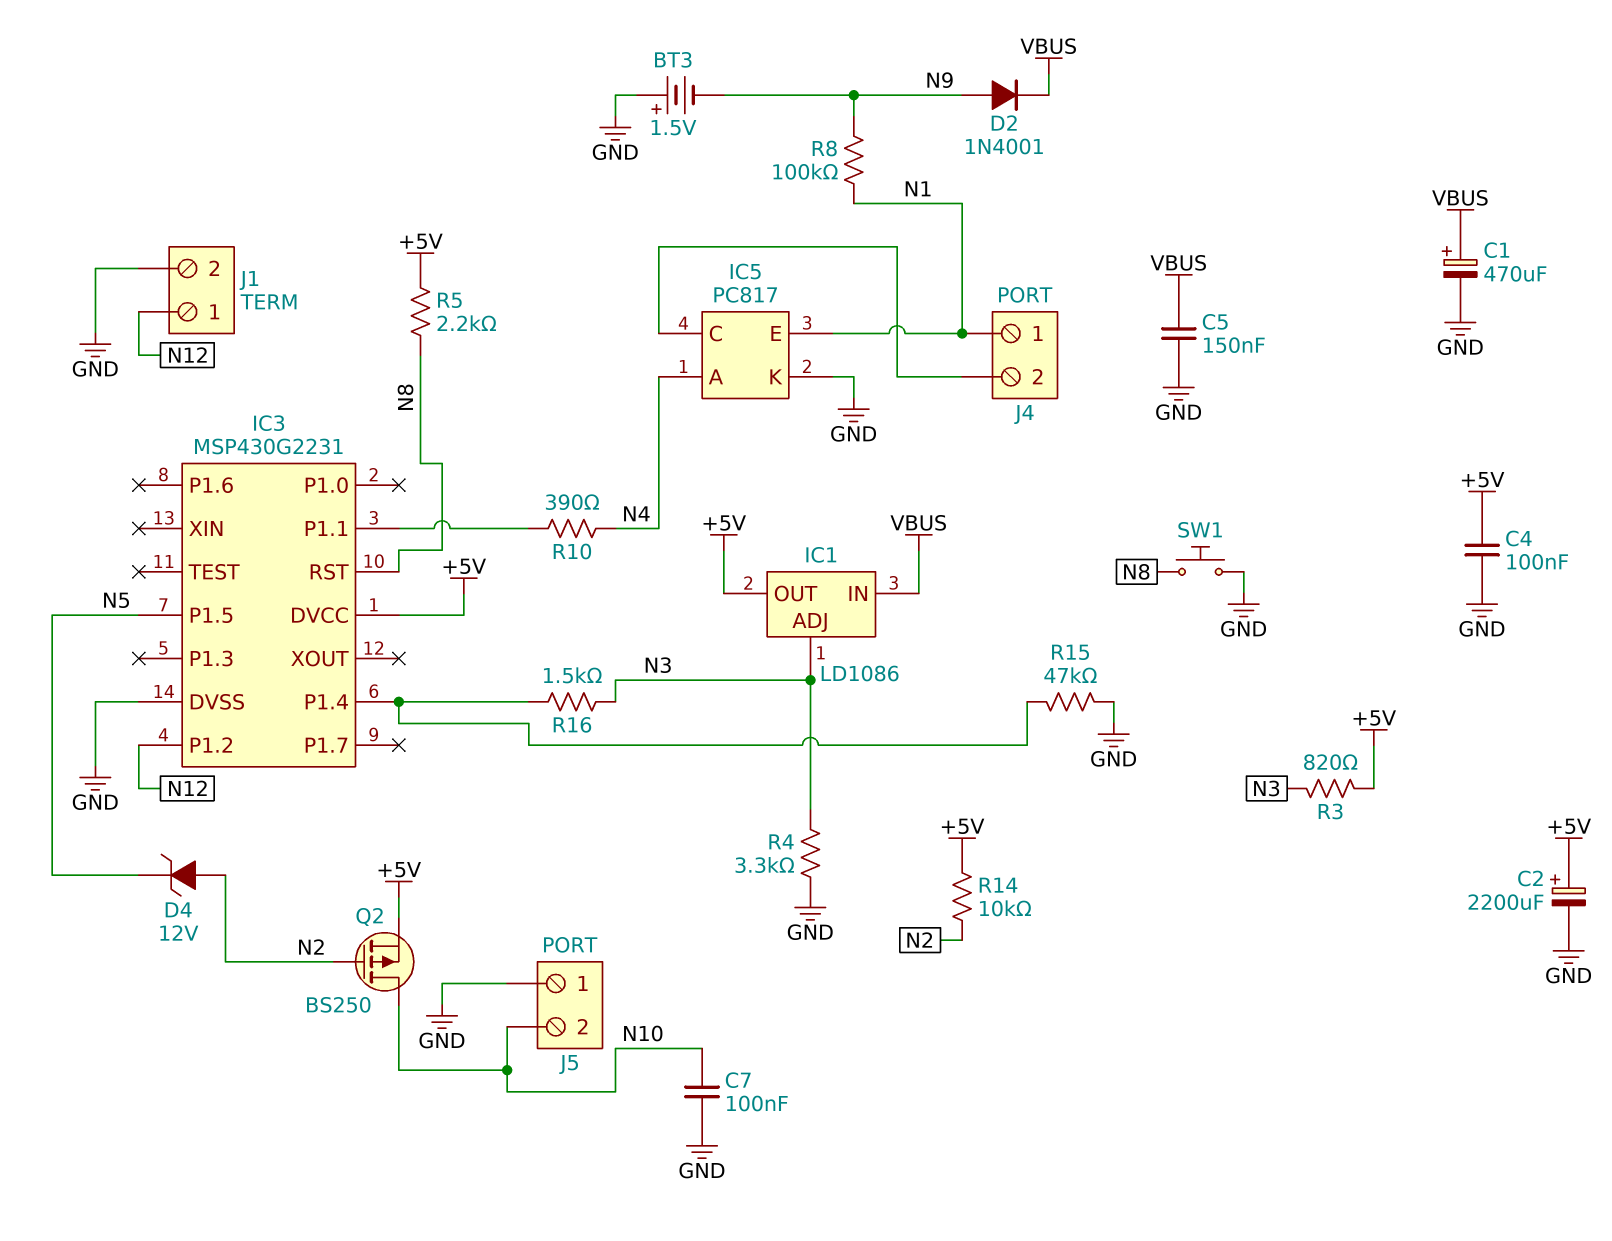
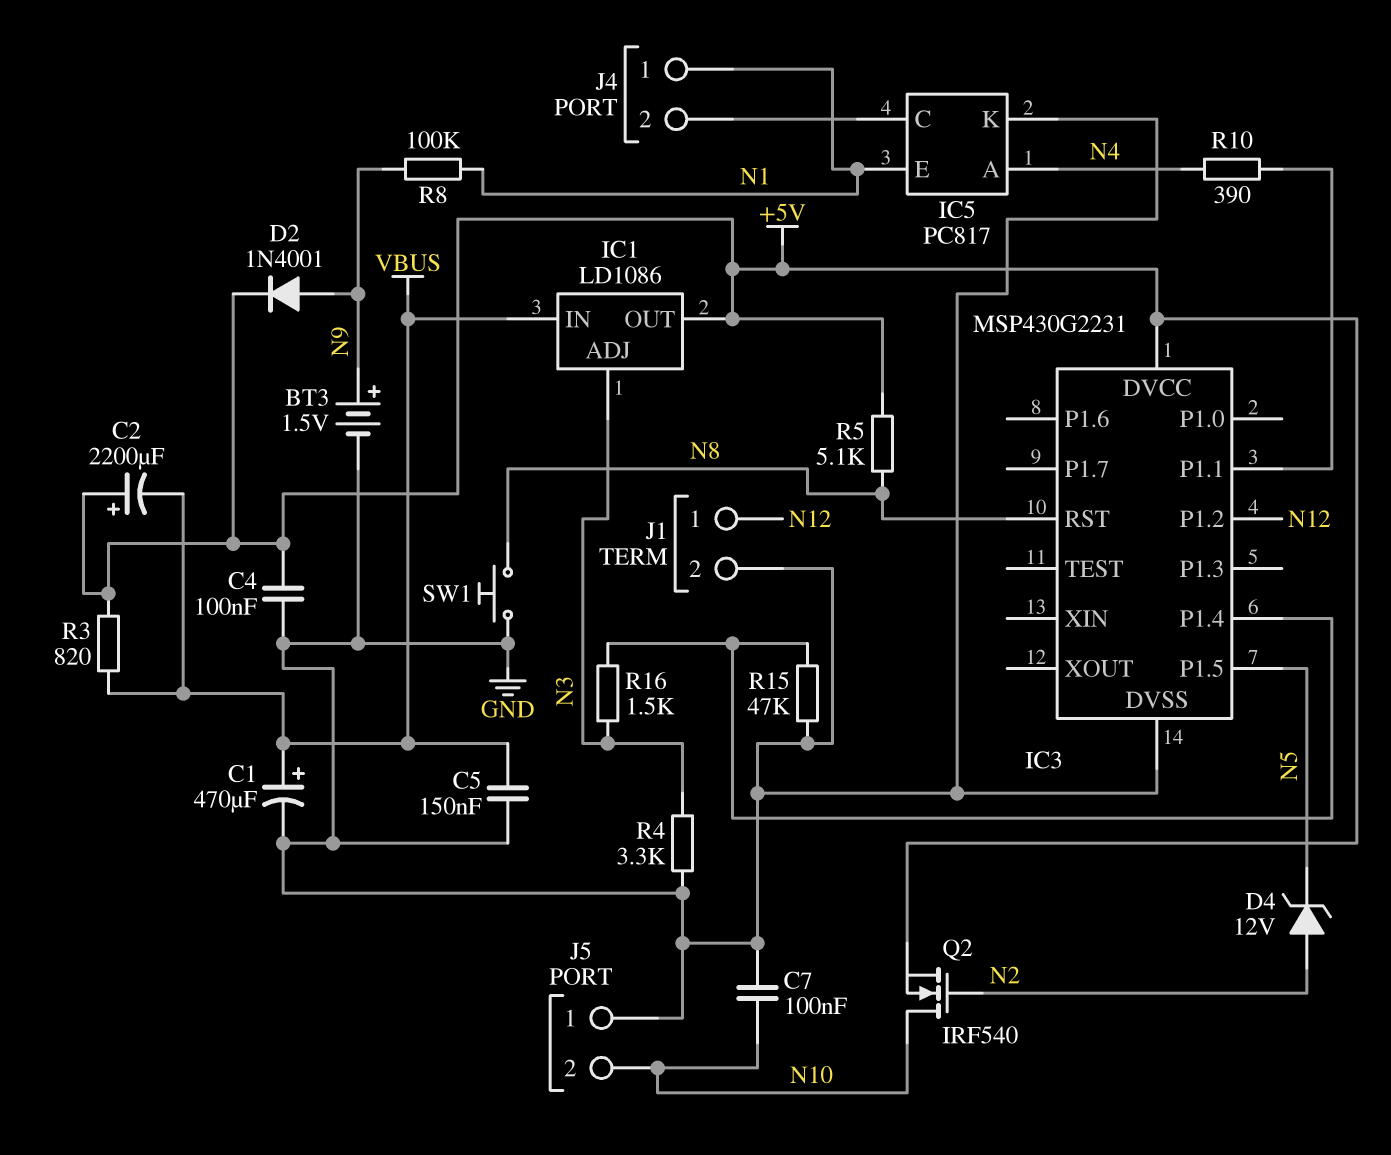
BT3: 1.5V (plus GND, minus N9) -> 1.5V (plus N9, minus GND)
C2: 2200uF (plus +5V, minus GND) -> 2200uF (plus +5V, minus VBUS)
D2: diode 1N4001 (A N9, K VBUS) -> diode 1N4001 (A N9, K +5V)
Q2: PMOS BS250 (G N2, D N10, S +5V) -> NMOS IRF540 (G N2, D N10, S +5V)
R3: 820 (+5V, N3) -> 820 (+5V, VBUS)
R5: 2.2k (+5V, N8) -> 5.1k (+5V, N8)
R14: 10k (+5V, N2) -> none

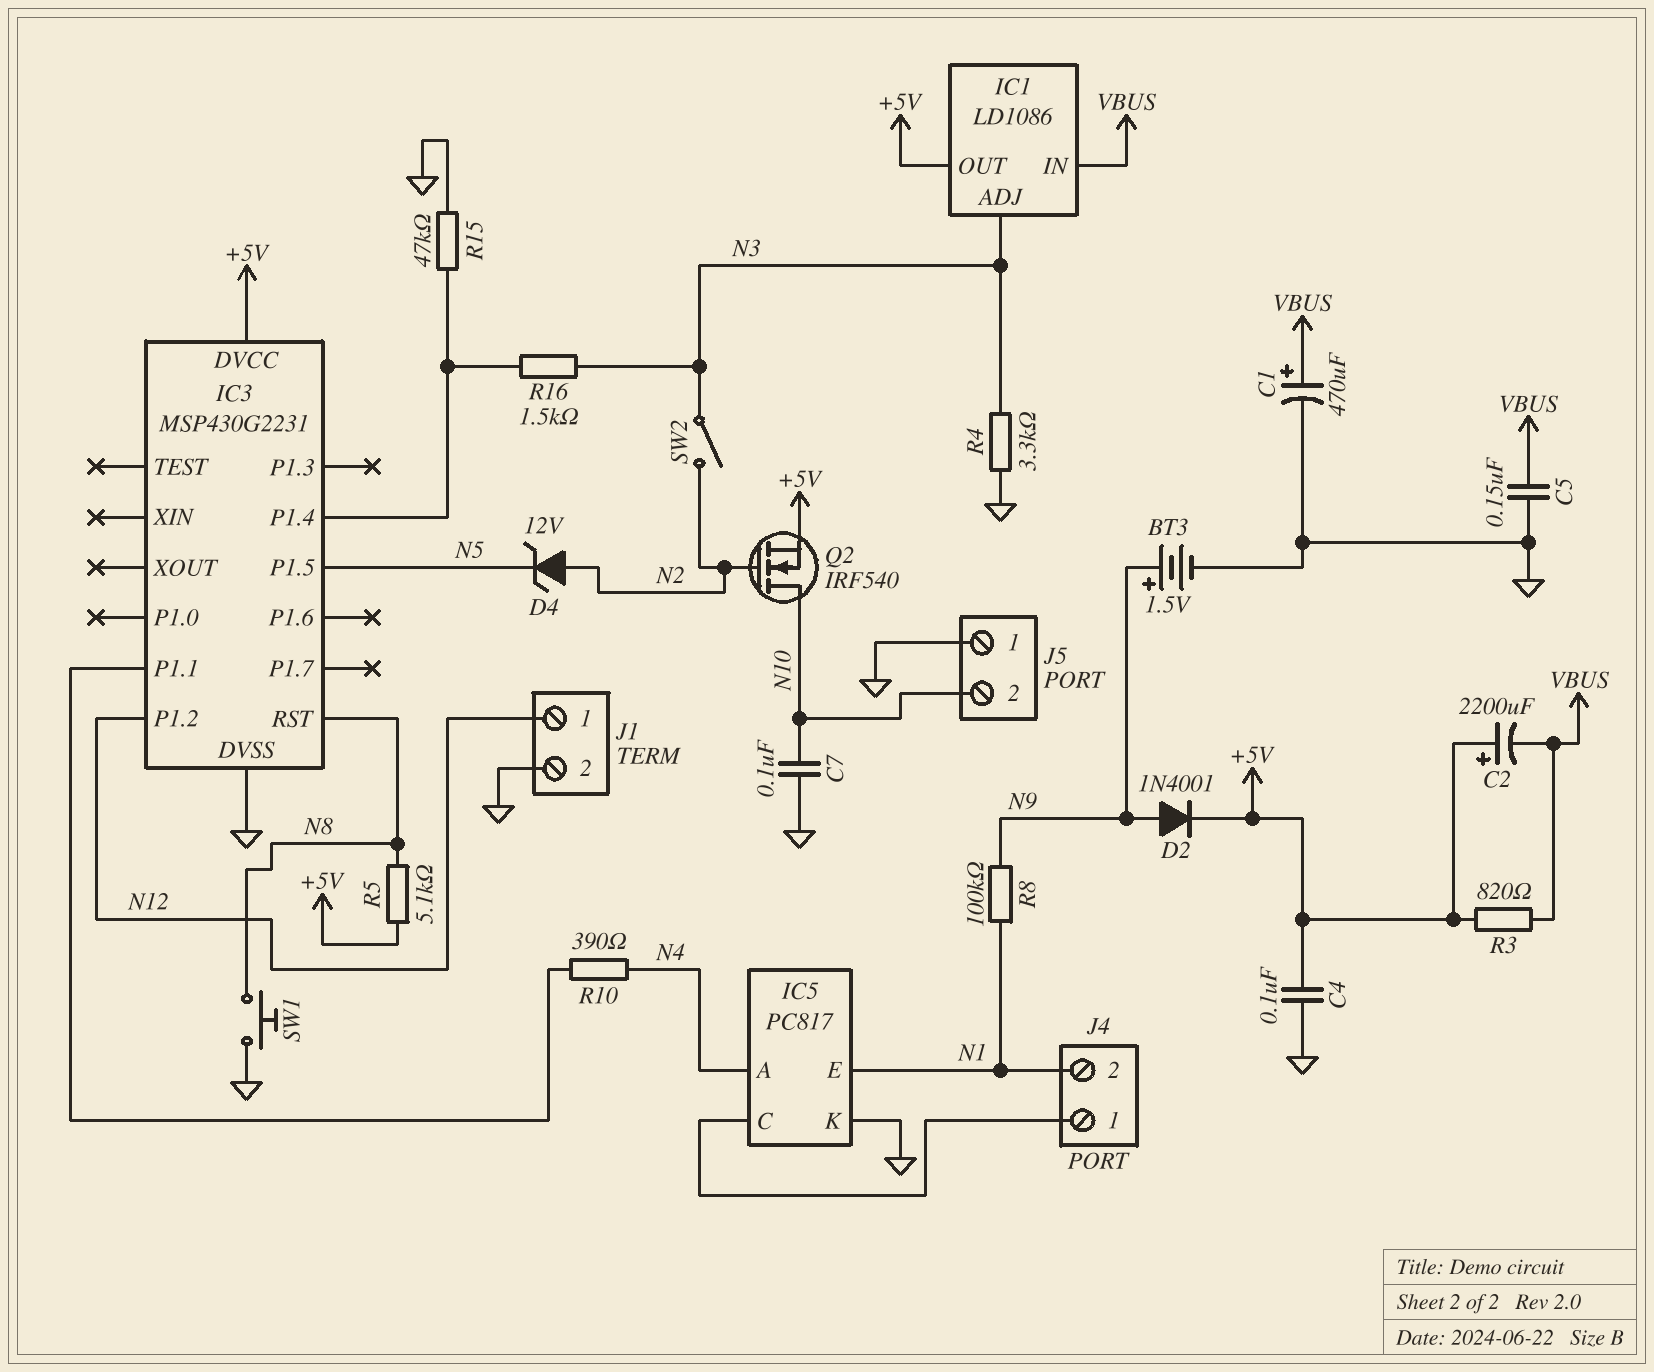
J4 pin 1: N1 -> IC5/C
J4 pin 2: IC5/C -> N1
SW2: none -> switch (N2, N3)

